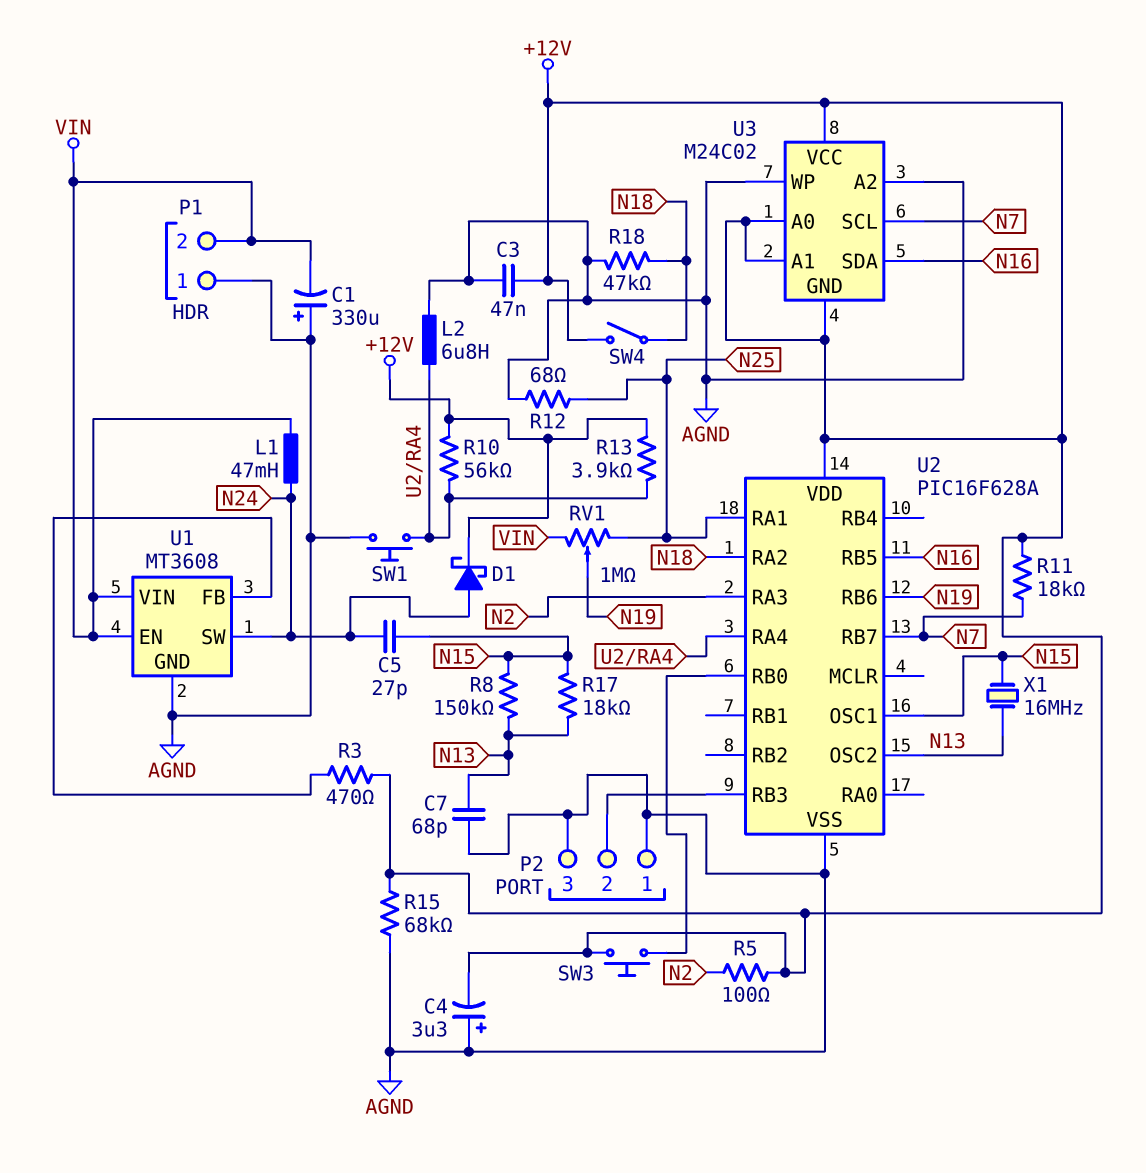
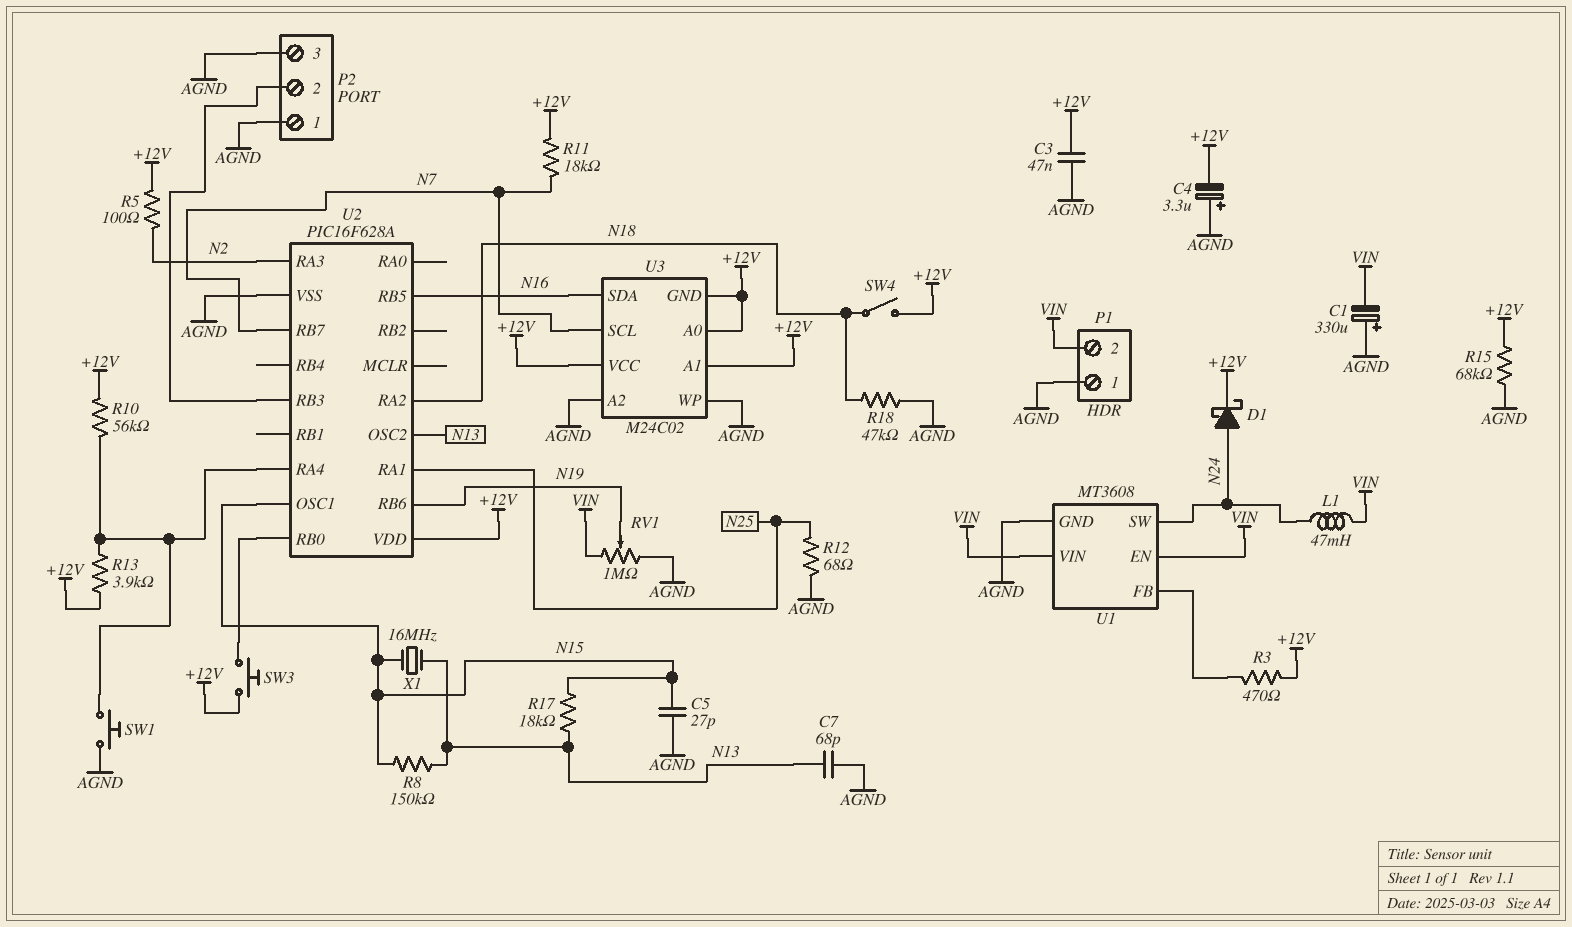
C5: 27pF (N15, N24) -> 27pF (AGND, N15)
L2: 6.8uH (AGND, U2/RA4) -> none
RV1: 1M (N25, VIN, wiper N19) -> 1M (AGND, VIN, wiper N19)

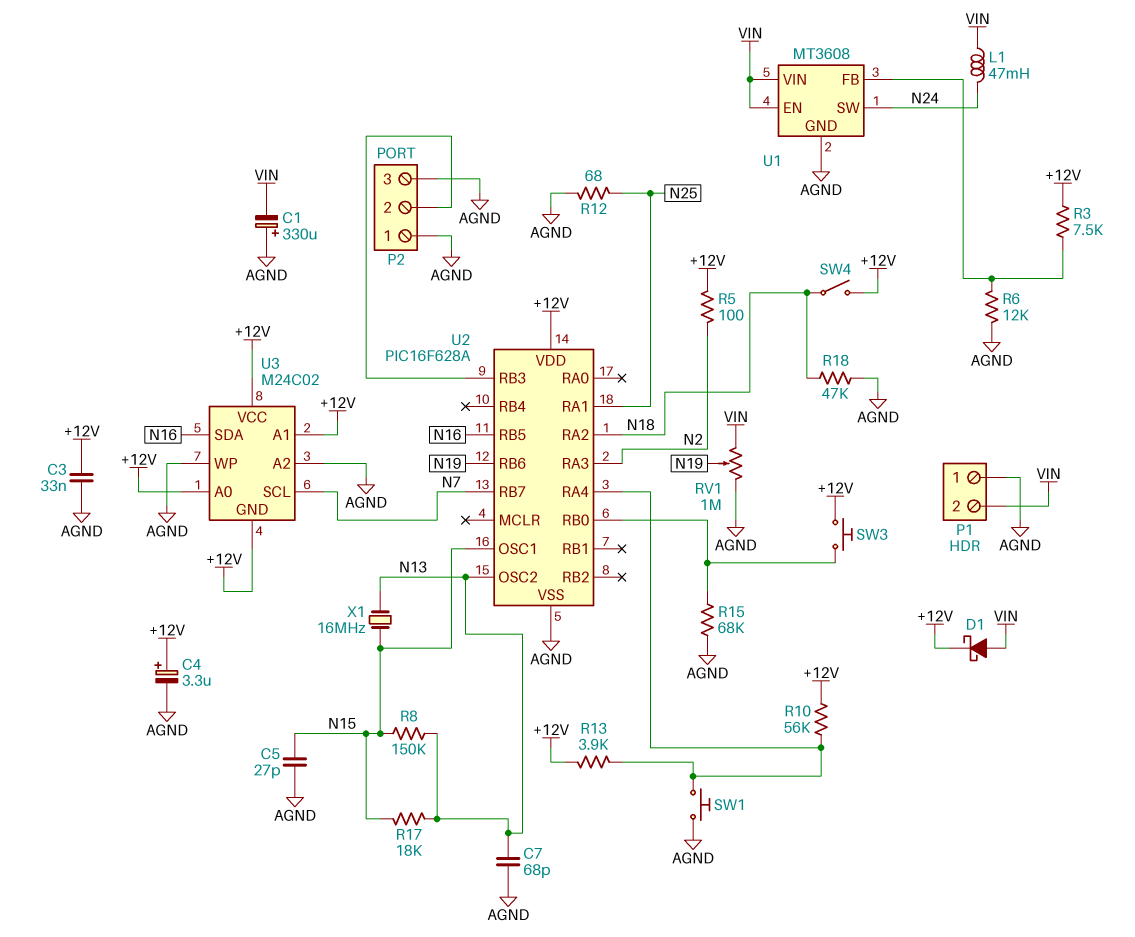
C3: 47nF (+12V, AGND) -> 33nF (+12V, AGND)
C4: 3.3uF (plus AGND, minus +12V) -> 3.3uF (plus +12V, minus AGND)
D1: schottky (A N24, K +12V) -> schottky (A VIN, K +12V)
R3: 470 (+12V, U1/FB) -> 7.5k (+12V, U1/FB)
R6: none -> 12k (AGND, U1/FB)
R11: 18k (+12V, N7) -> none
R15: 68k (+12V, AGND) -> 68k (AGND, U2/RB0)

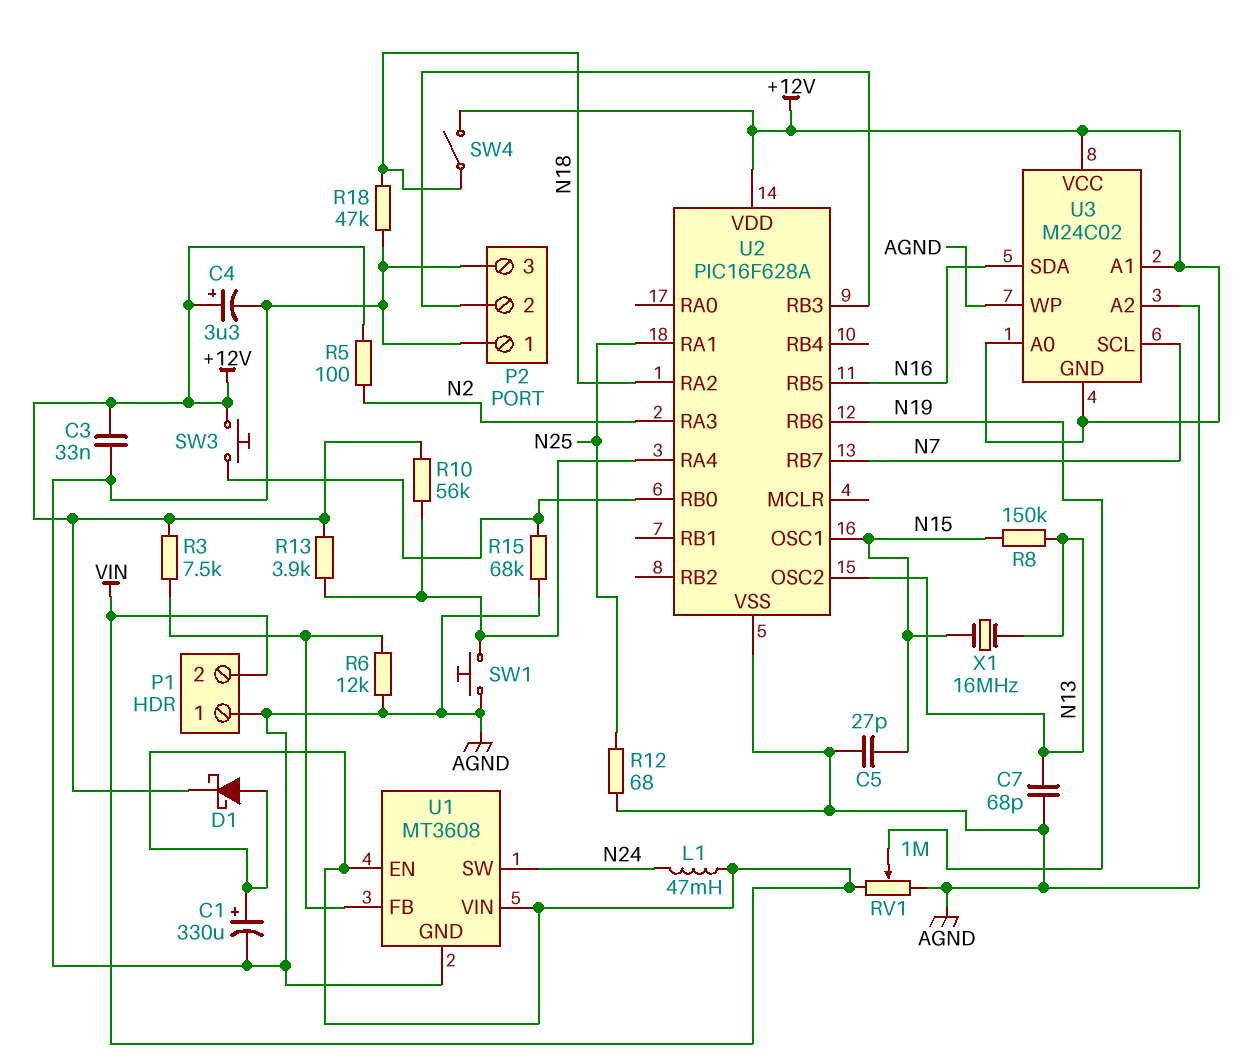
C1: 330uF (plus AGND, minus VIN) -> 330uF (plus VIN, minus AGND)
R17: 18k (N13, N15) -> none

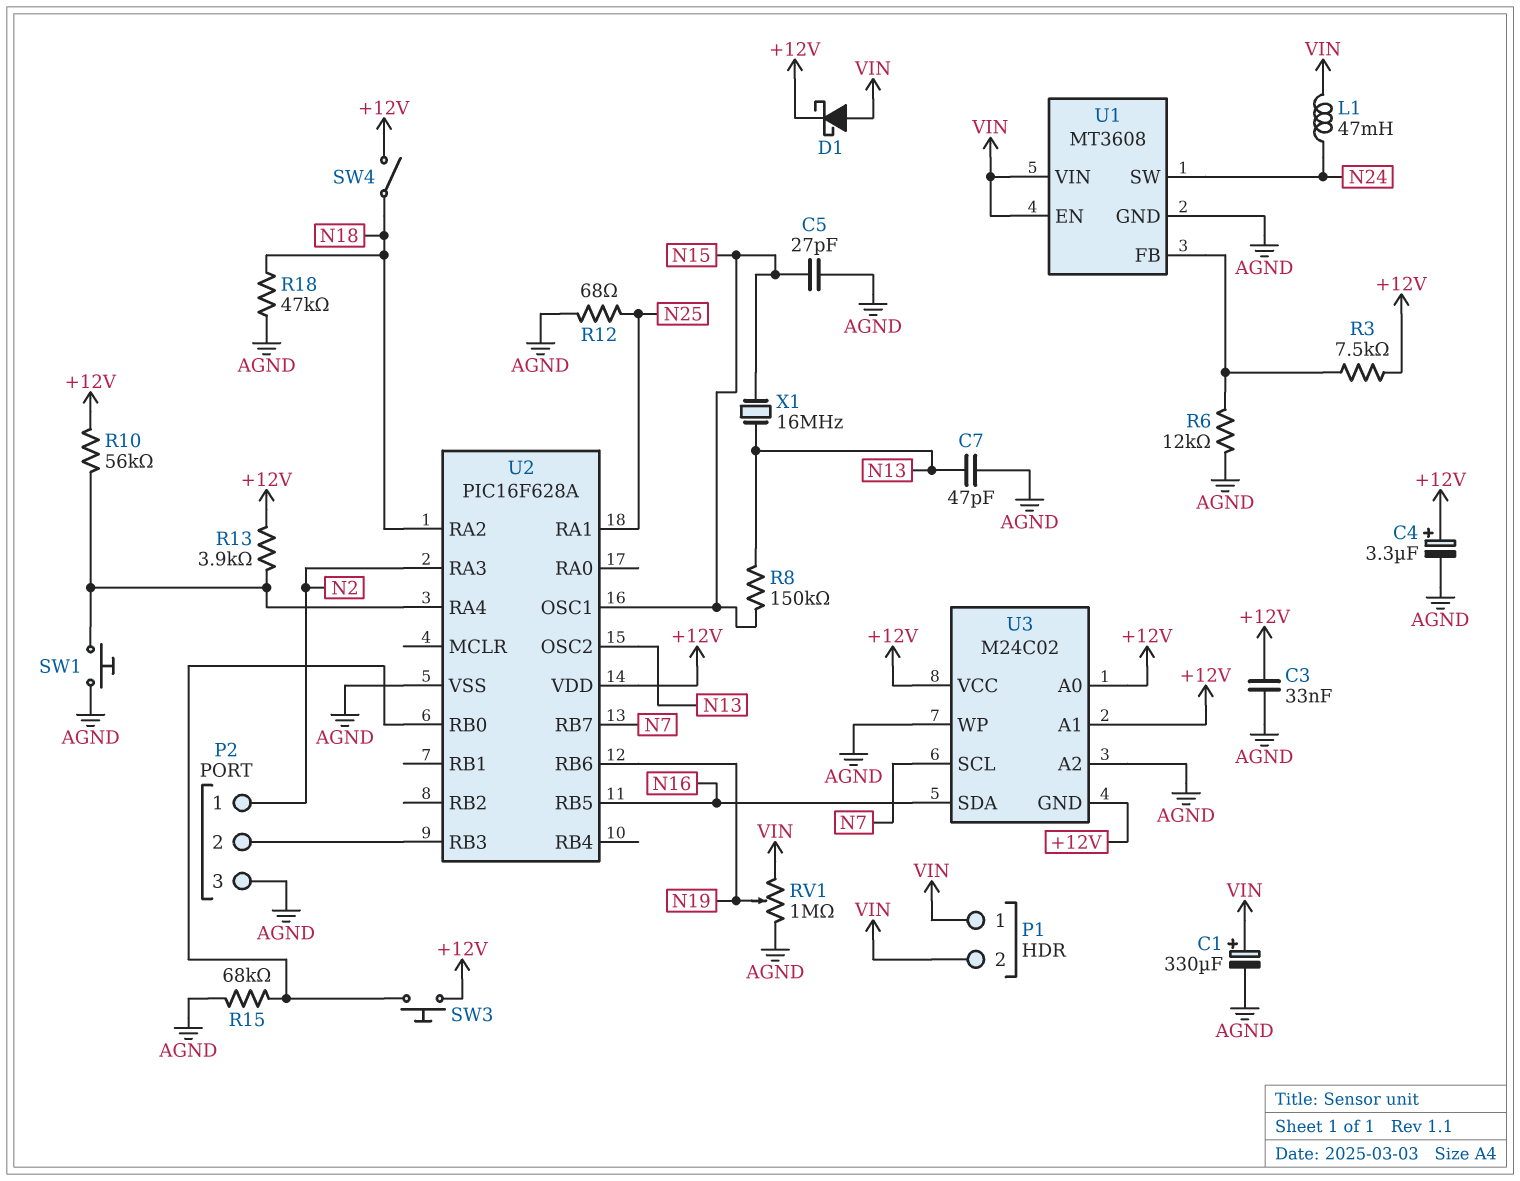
C7: 68pF (AGND, N13) -> 47pF (AGND, N13)
P1 pin 1: AGND -> VIN
P2 pin 1: AGND -> N2
R5: 100 (+12V, N2) -> none

